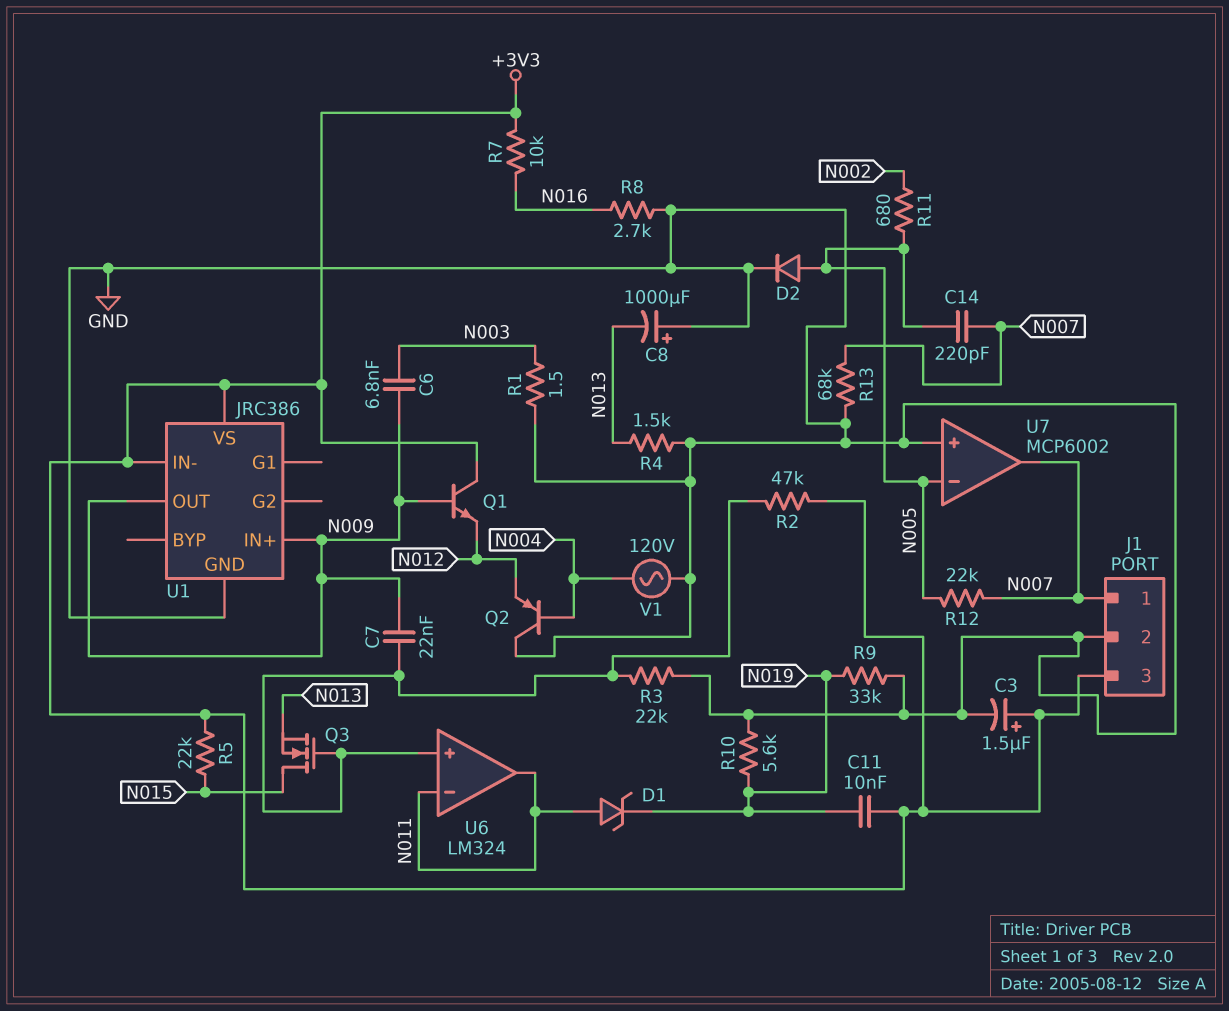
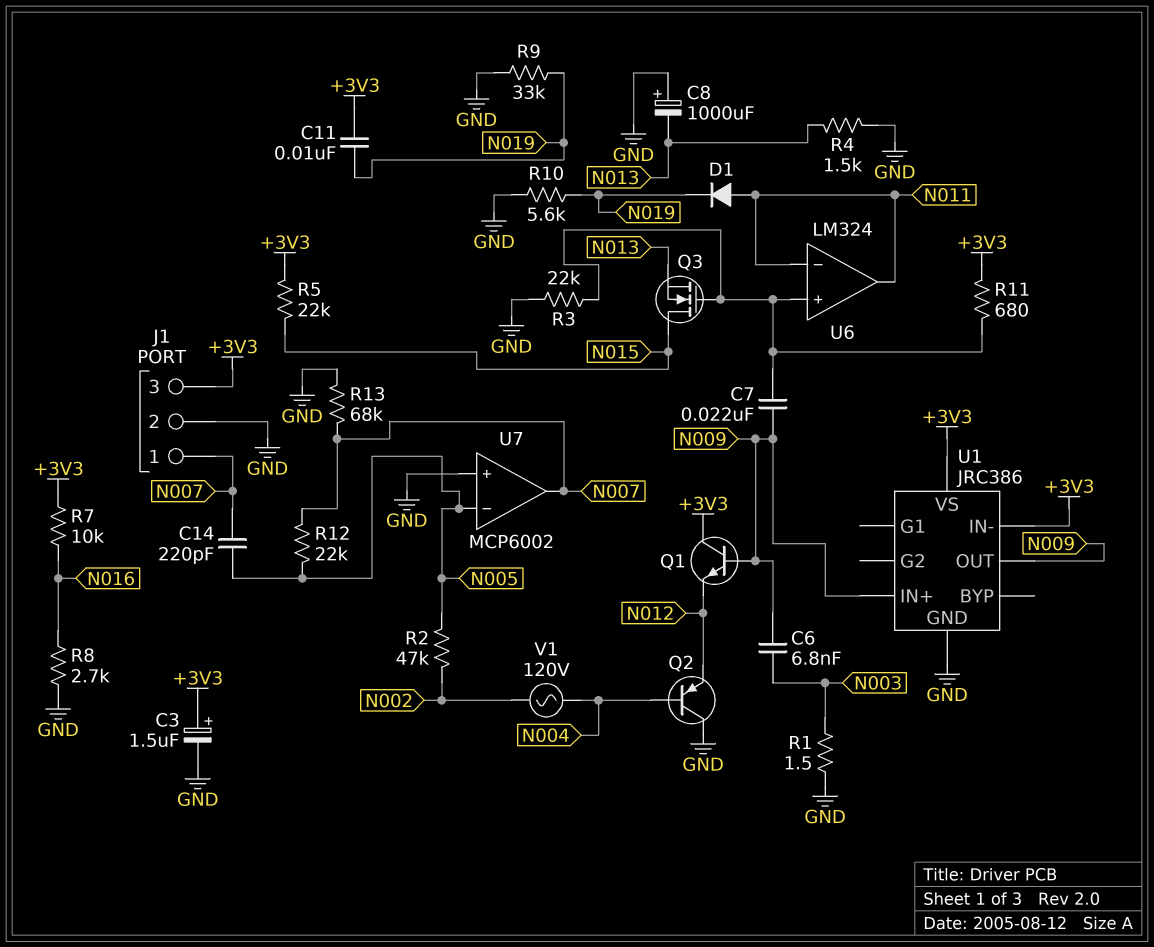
D1: zener (A N011, K N019) -> diode (A N011, K N019)
D2: diode (A N005, K GND) -> none
R2: 47k (+3V3, U6/in+) -> 47k (N002, N005)
R11: 680 (N002, N005) -> 680 (+3V3, U6/in+)
V1: AC 120V (GND, N004) -> AC 120V (N002, N004)

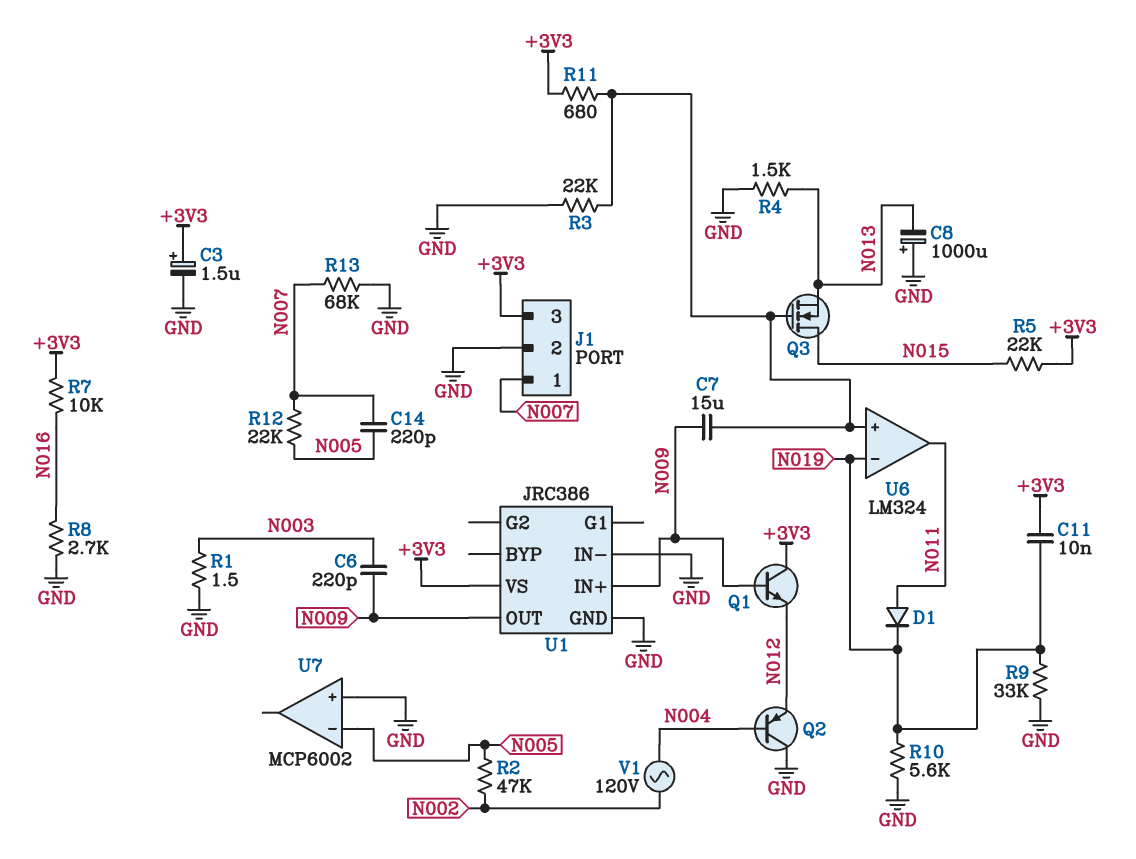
C6: 6.8nF (N003, N009) -> 220pF (N003, N009)
C7: 22nF (N009, U6/in+) -> 15uF (N009, U6/in+)
U1 pin IN-: +3V3 -> GND
U6 pin in-: N011 -> N019
U7 pin out: N007 -> none

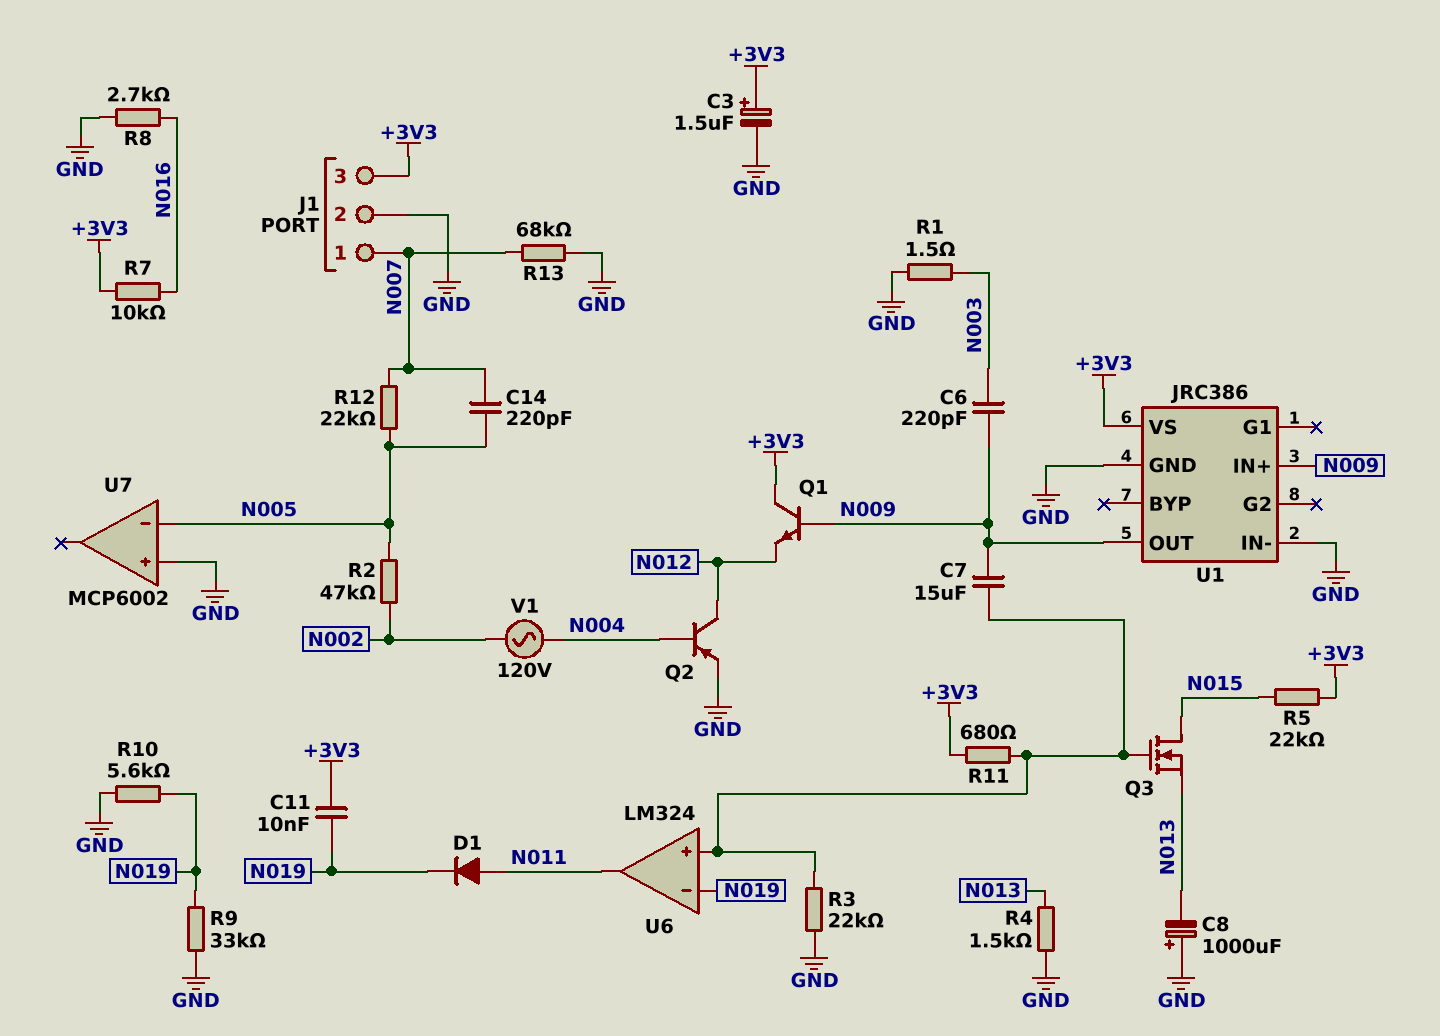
Q2: PNP (B N004, C GND, E N012) -> PNP (B N004, C N012, E GND)

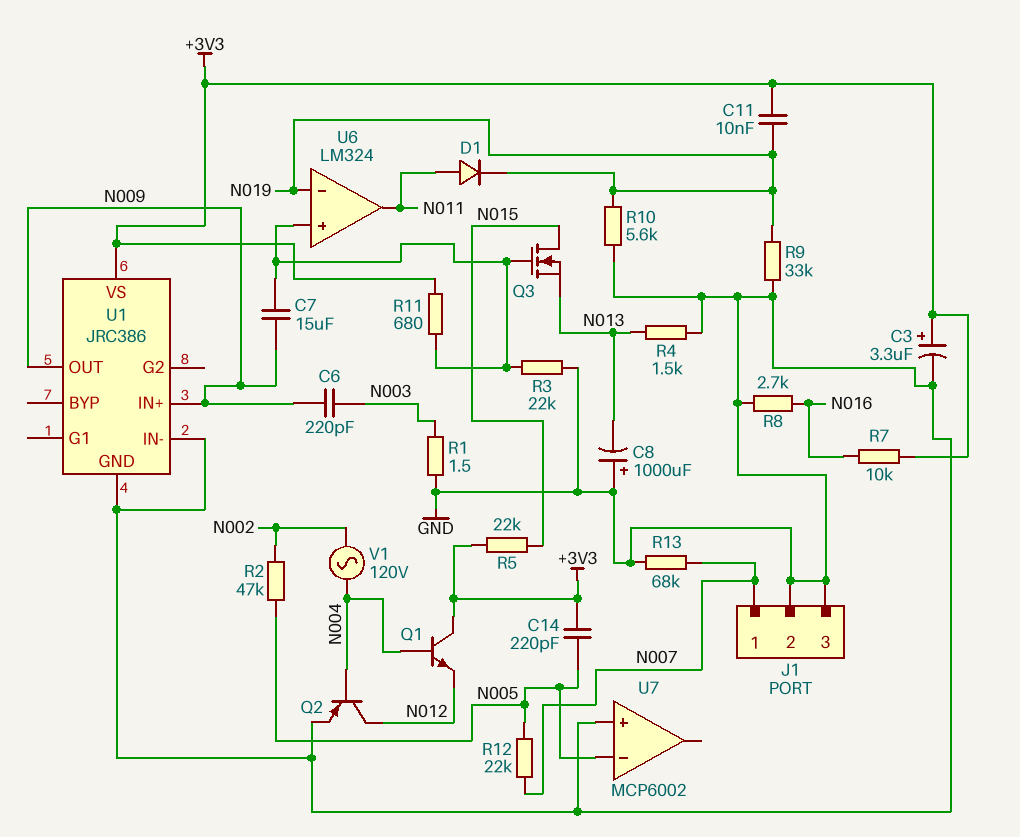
C3: 1.5uF (plus +3V3, minus GND) -> 3.3uF (plus +3V3, minus GND)
C14: 220pF (N005, N007) -> 220pF (+3V3, N005)
J1 pin 3: +3V3 -> GND
Q1: NPN (B N009, C +3V3, E N012) -> NPN (B N004, C +3V3, E N012)

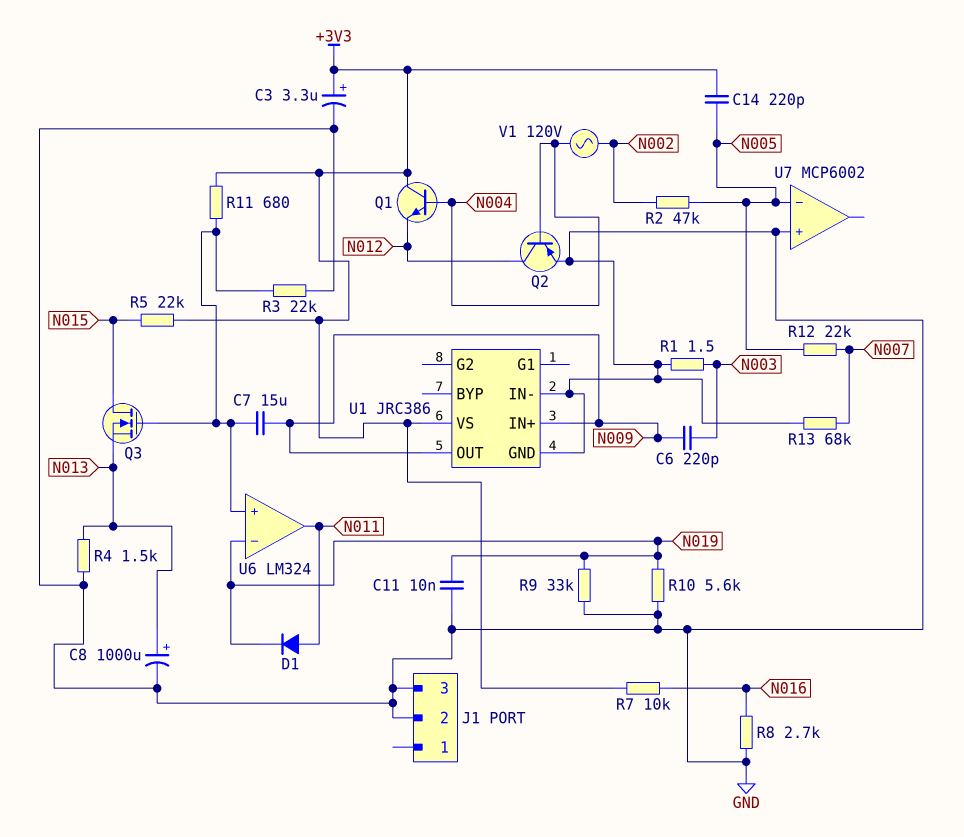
C8: 1000uF (plus GND, minus N013) -> 1000uF (plus N013, minus GND)
C11: 10nF (+3V3, N019) -> 10nF (GND, N019)
J1 pin 1: N007 -> none

